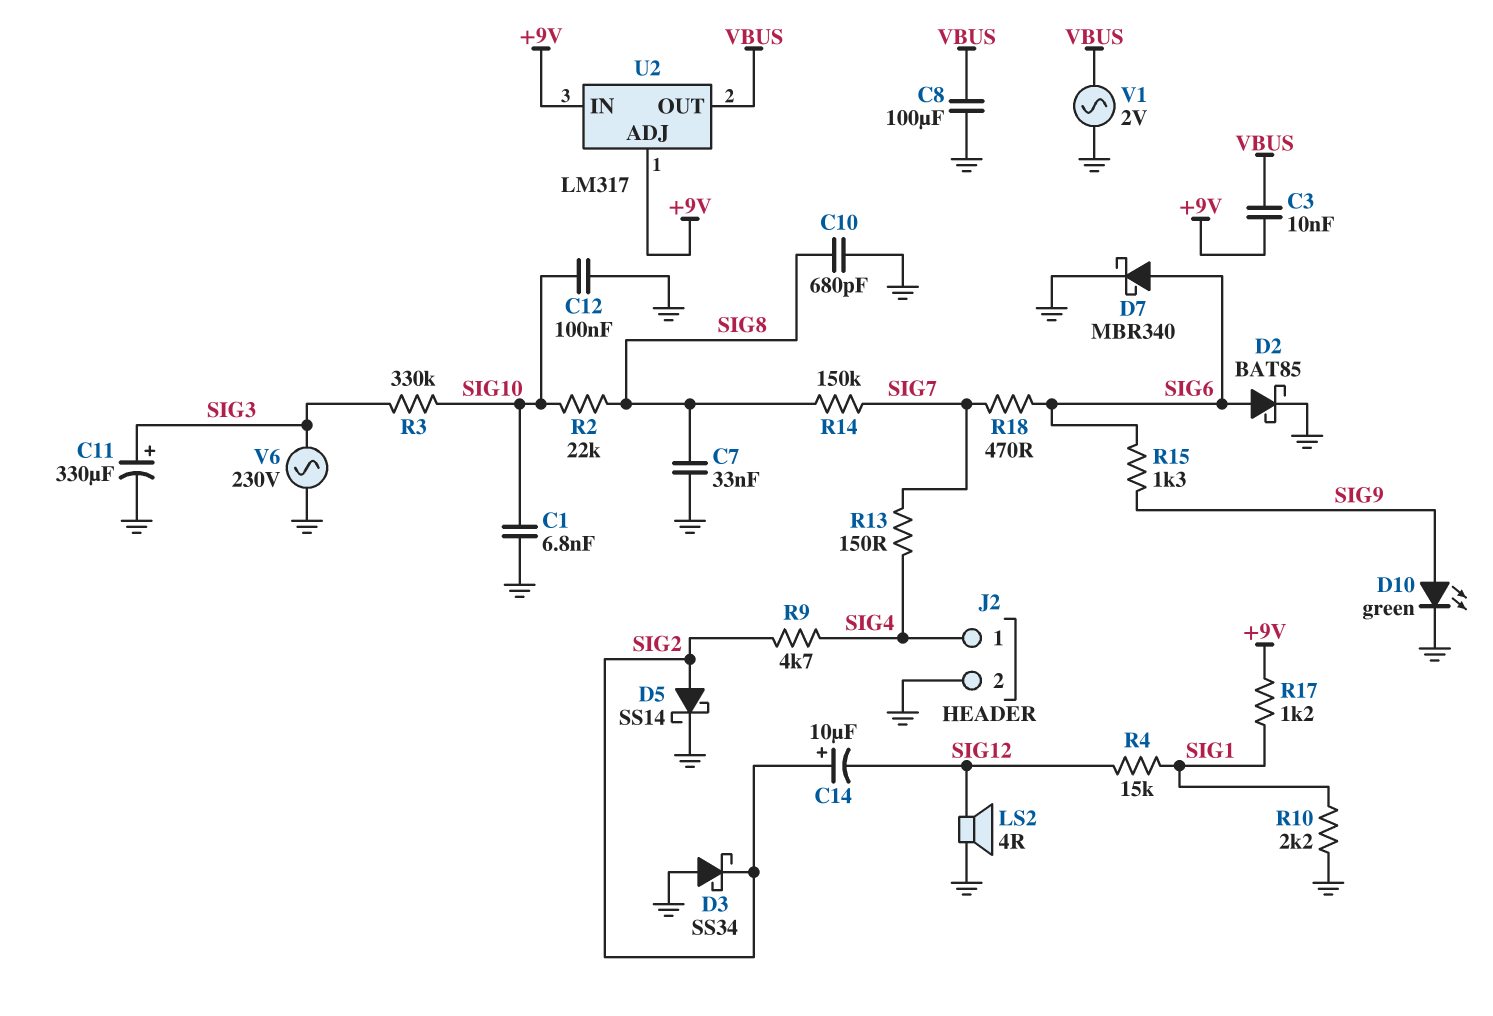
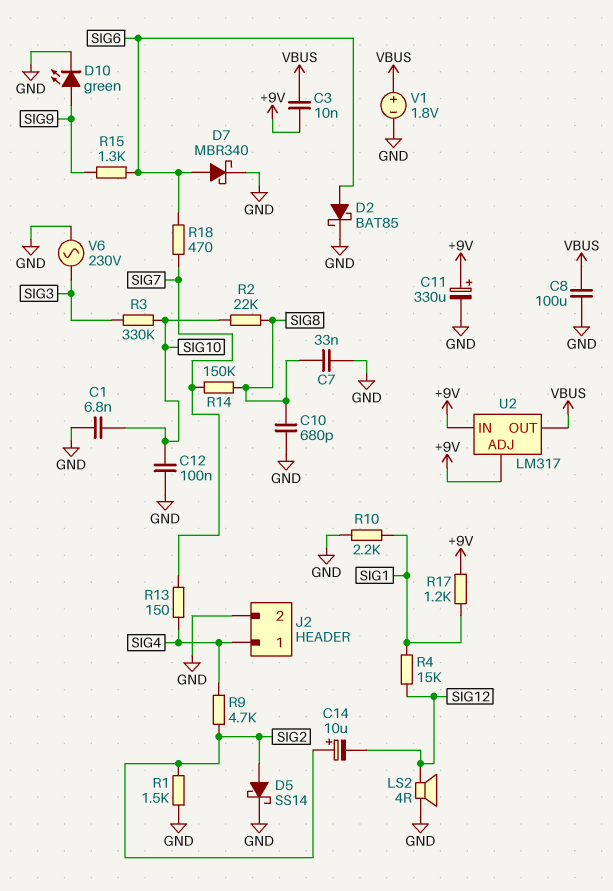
C11: 330uF (plus SIG3, minus GND) -> 330uF (plus +9V, minus GND)
D3: schottky SS34 (A GND, K SIG2) -> none
R1: none -> 1.5k (GND, SIG2)
V1: AC 2V (GND, VBUS) -> 1.8V (plus VBUS, minus GND)

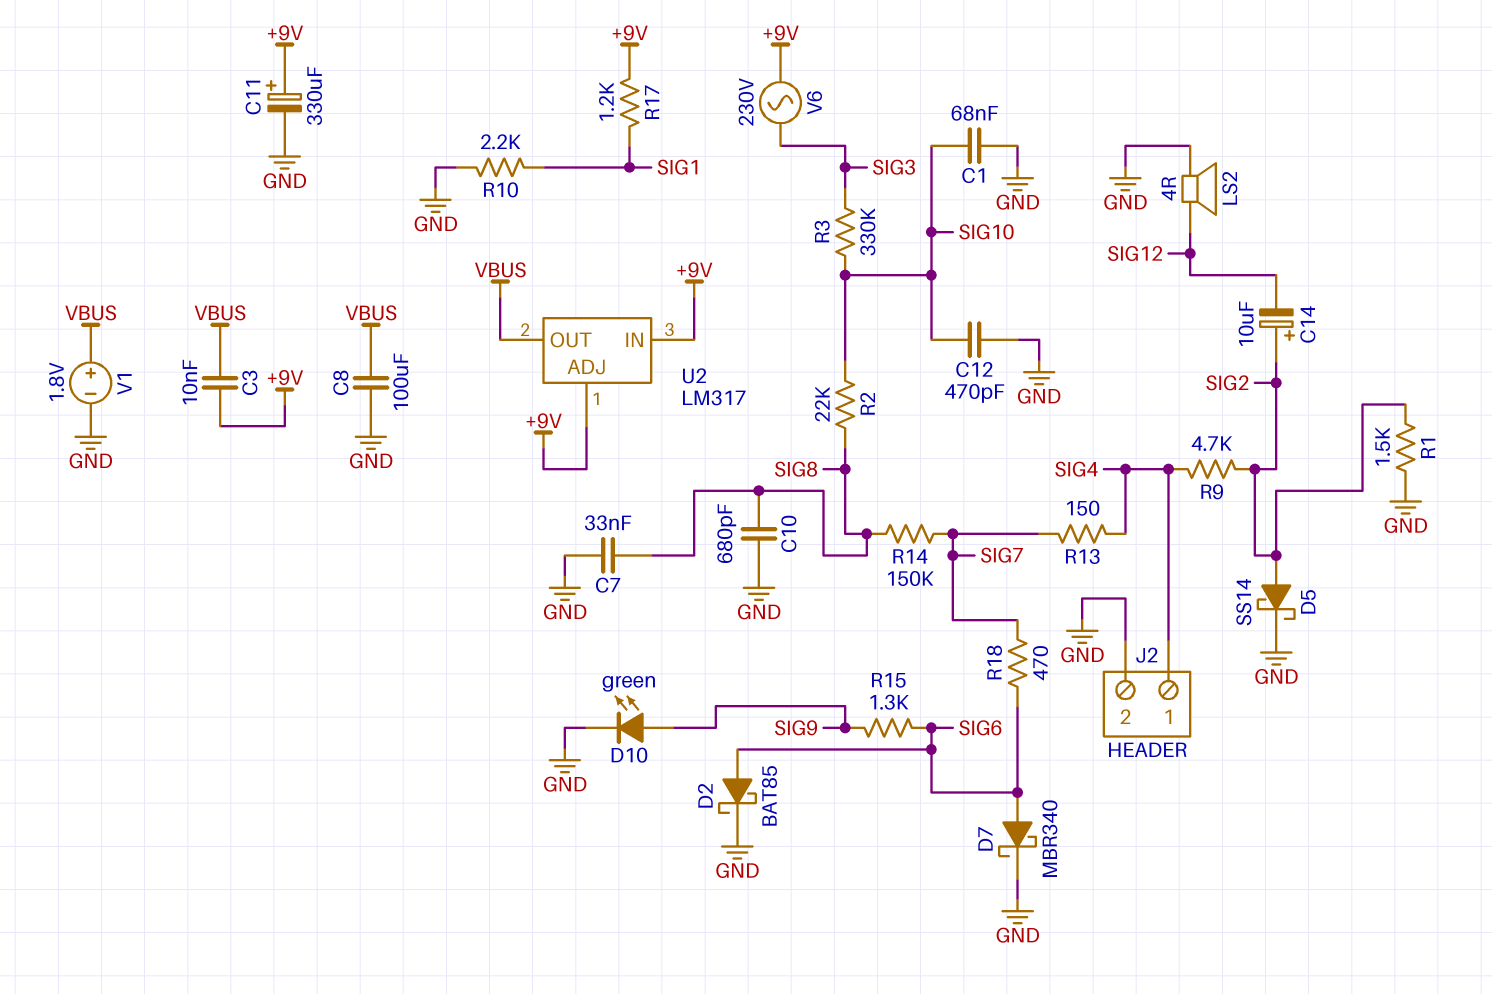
C1: 6.8nF (GND, SIG10) -> 68nF (GND, SIG10)
C12: 100nF (GND, SIG10) -> 470pF (GND, SIG10)
R4: 15k (SIG1, SIG12) -> none
V6: AC 230V (GND, SIG3) -> AC 230V (+9V, SIG3)

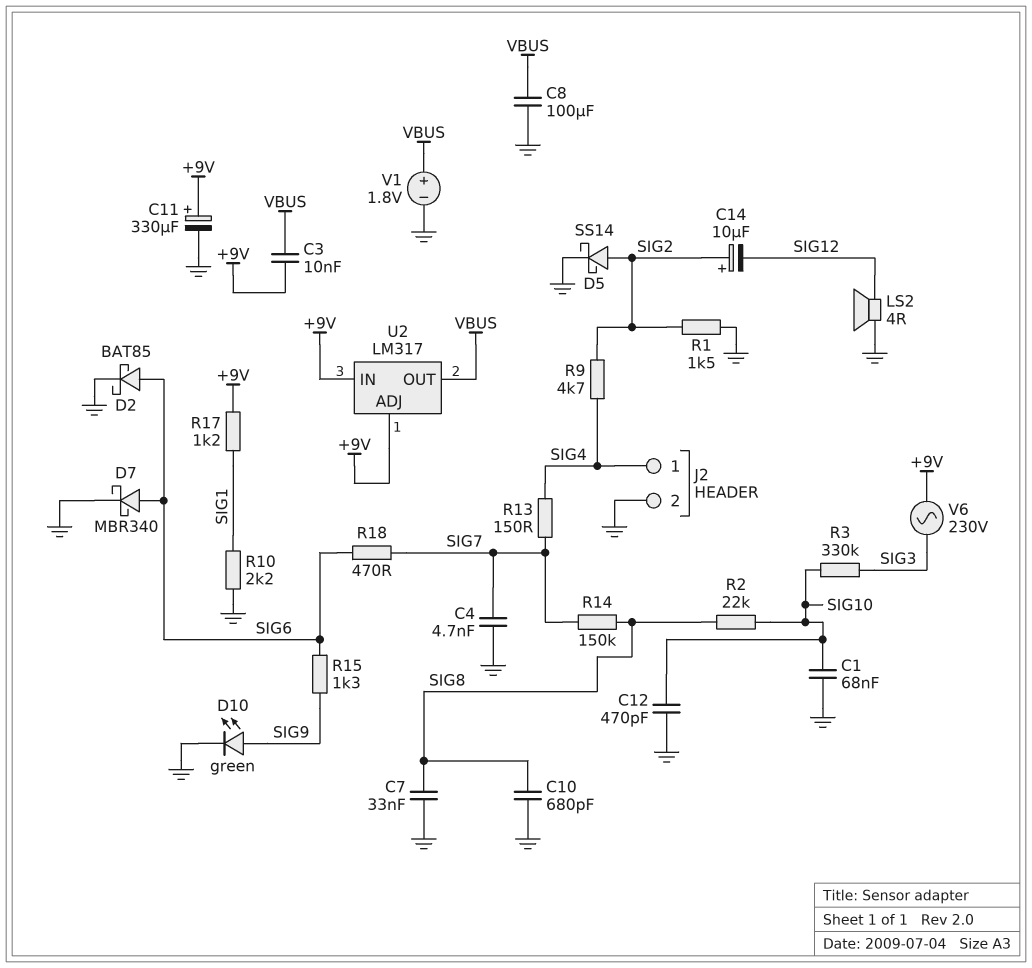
C4: none -> 4.7nF (GND, SIG7)

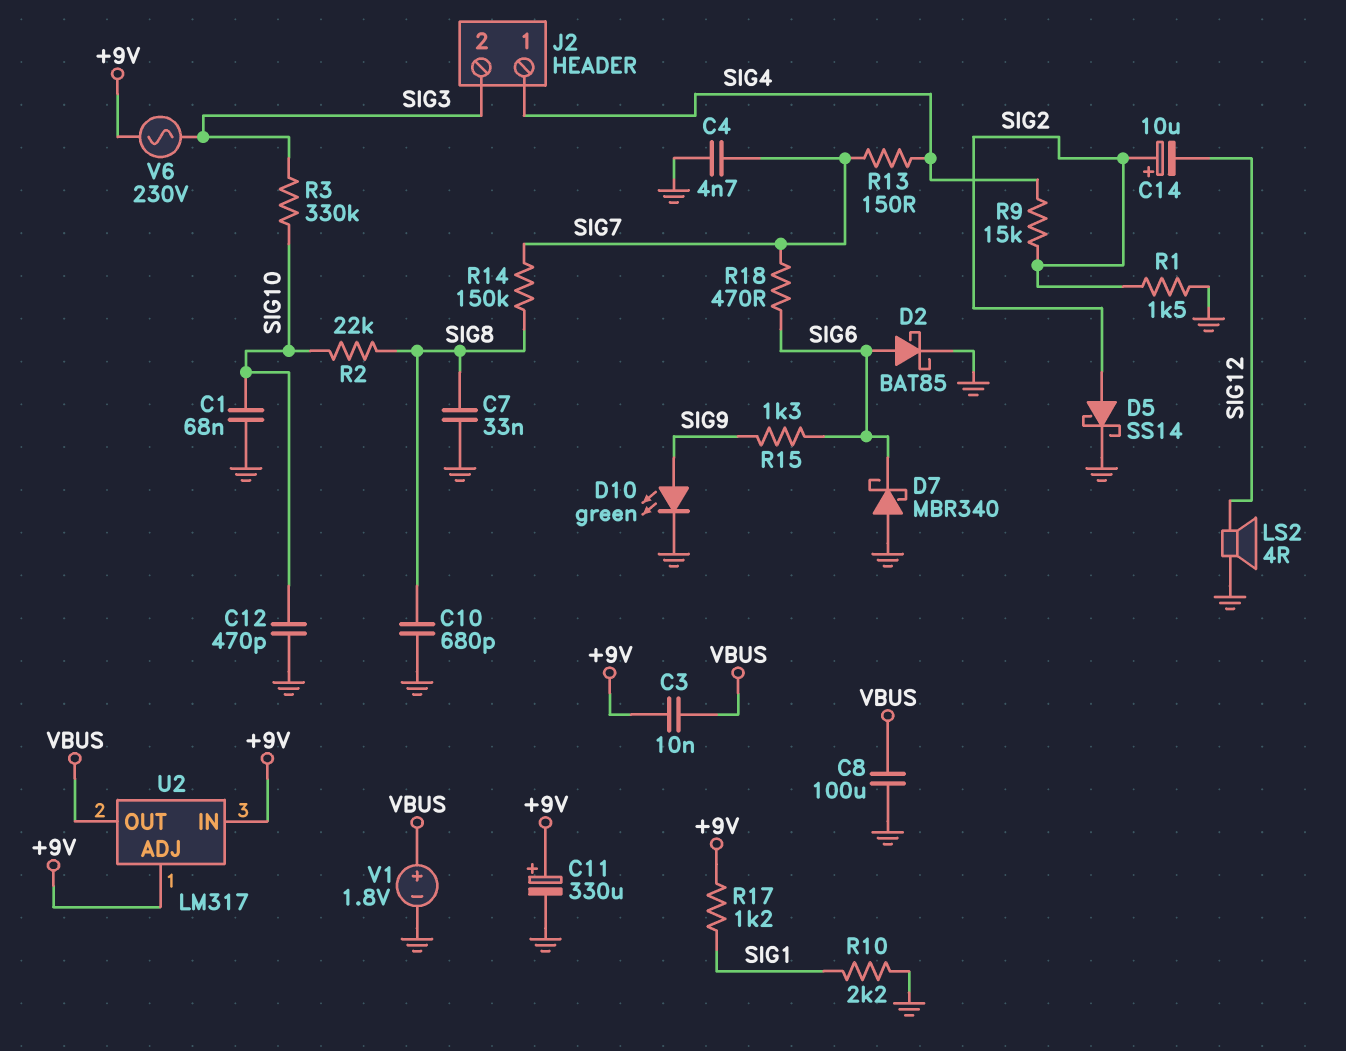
D7: schottky MBR340 (A SIG6, K GND) -> schottky MBR340 (A GND, K SIG6)
J2 pin 2: GND -> SIG3
R9: 4.7k (SIG2, SIG4) -> 15k (SIG2, SIG4)

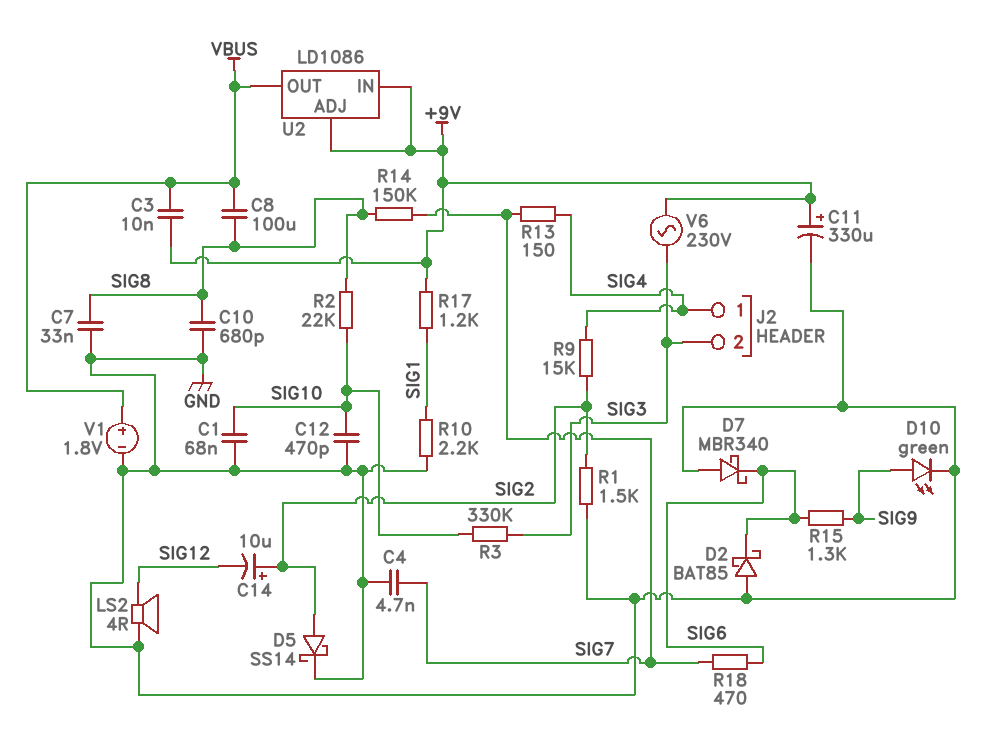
C8: 100uF (GND, VBUS) -> 100uF (SIG8, VBUS)
D2: schottky BAT85 (A SIG6, K GND) -> schottky BAT85 (A GND, K SIG6)
U2: LM317 -> LD1086

